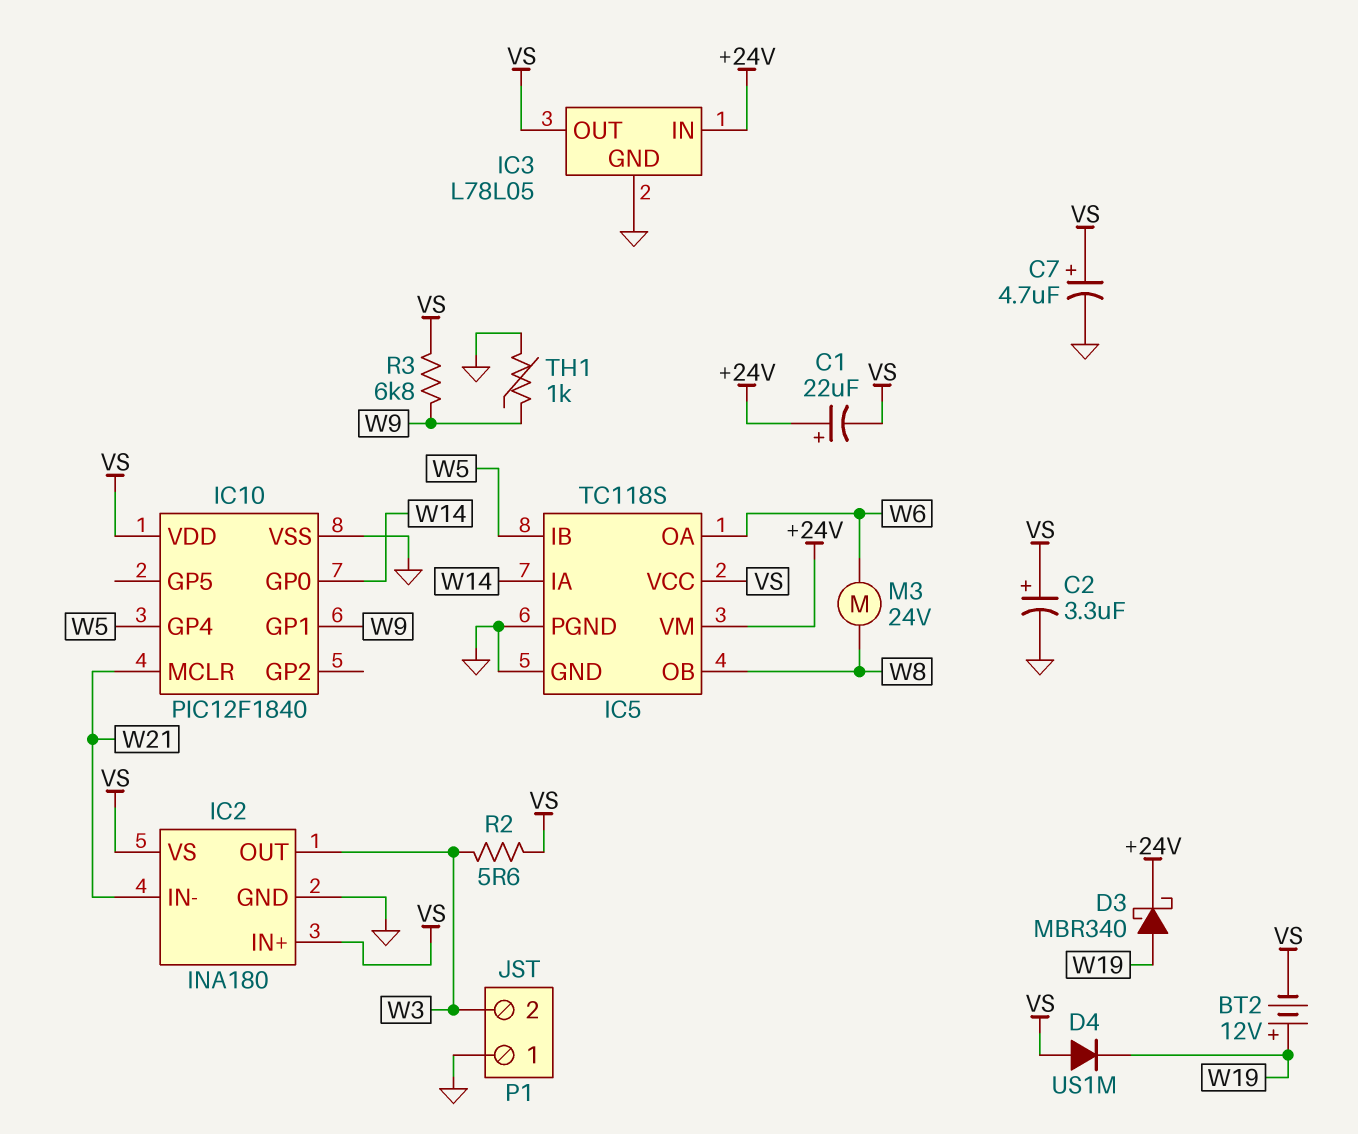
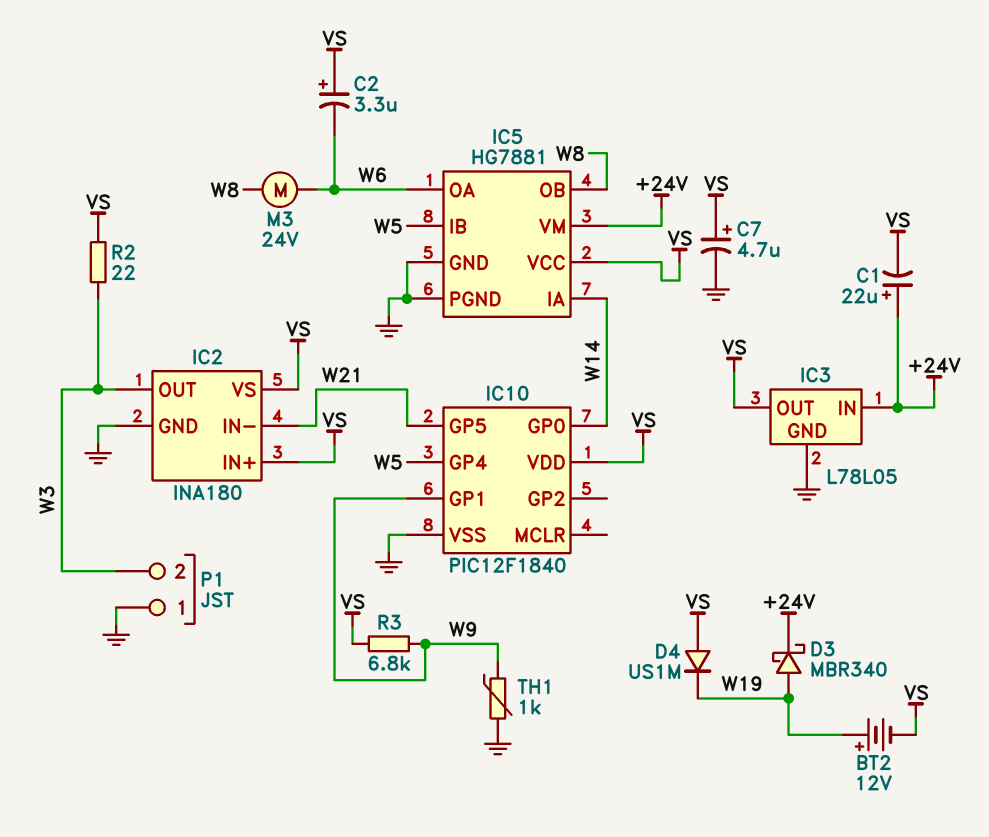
C2: 3.3uF (plus VS, minus GND) -> 3.3uF (plus VS, minus W6)
IC5: TC118S -> HG7881
IC10 pin GP5: none -> W21
IC10 pin MCLR: W21 -> none
R2: 5.6 (VS, W3) -> 22 (VS, W3)

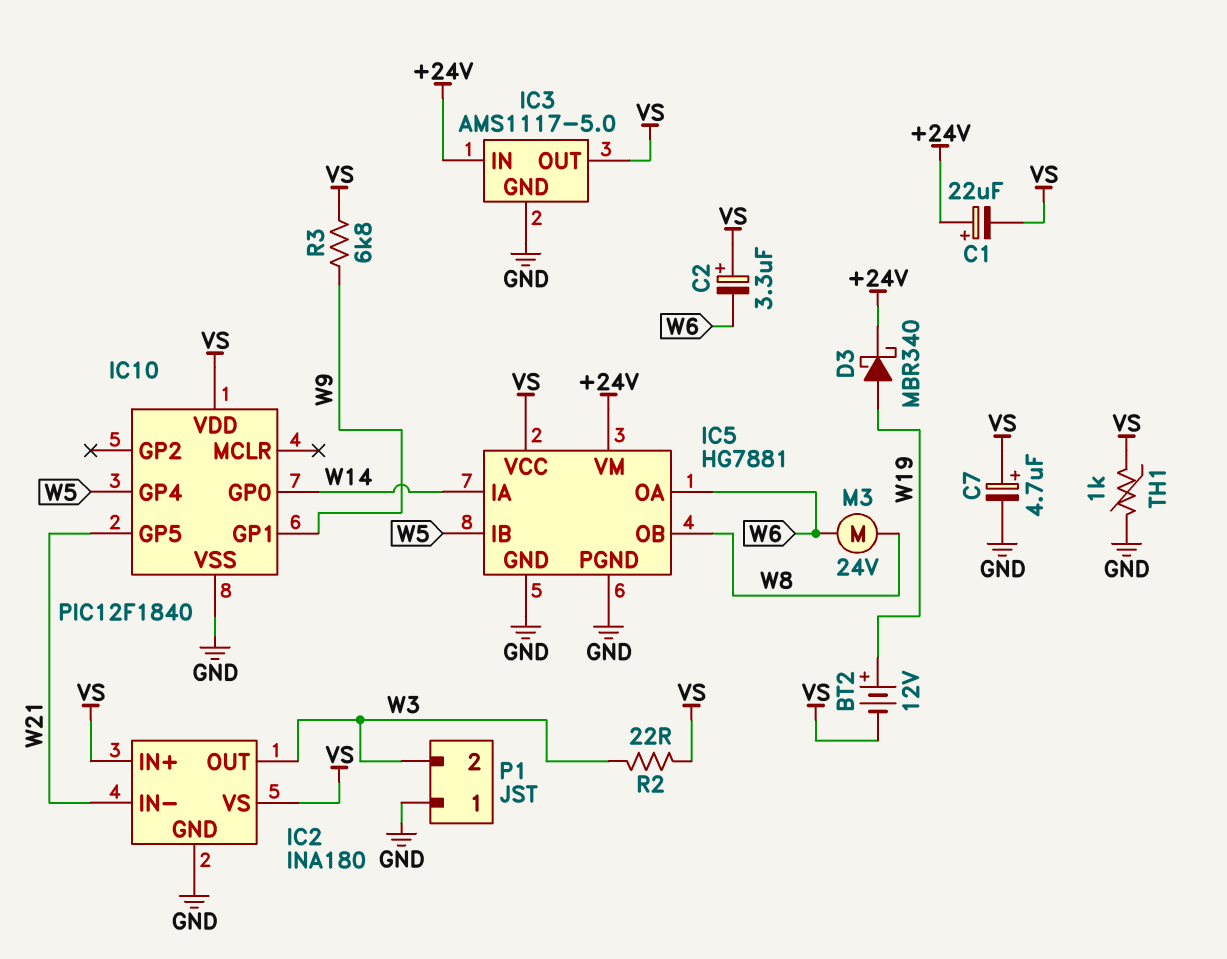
D4: diode US1M (A VS, K W19) -> none
IC3: L78L05 -> AMS1117-5.0
TH1: 1k (GND, W9) -> 1k (GND, VS)

